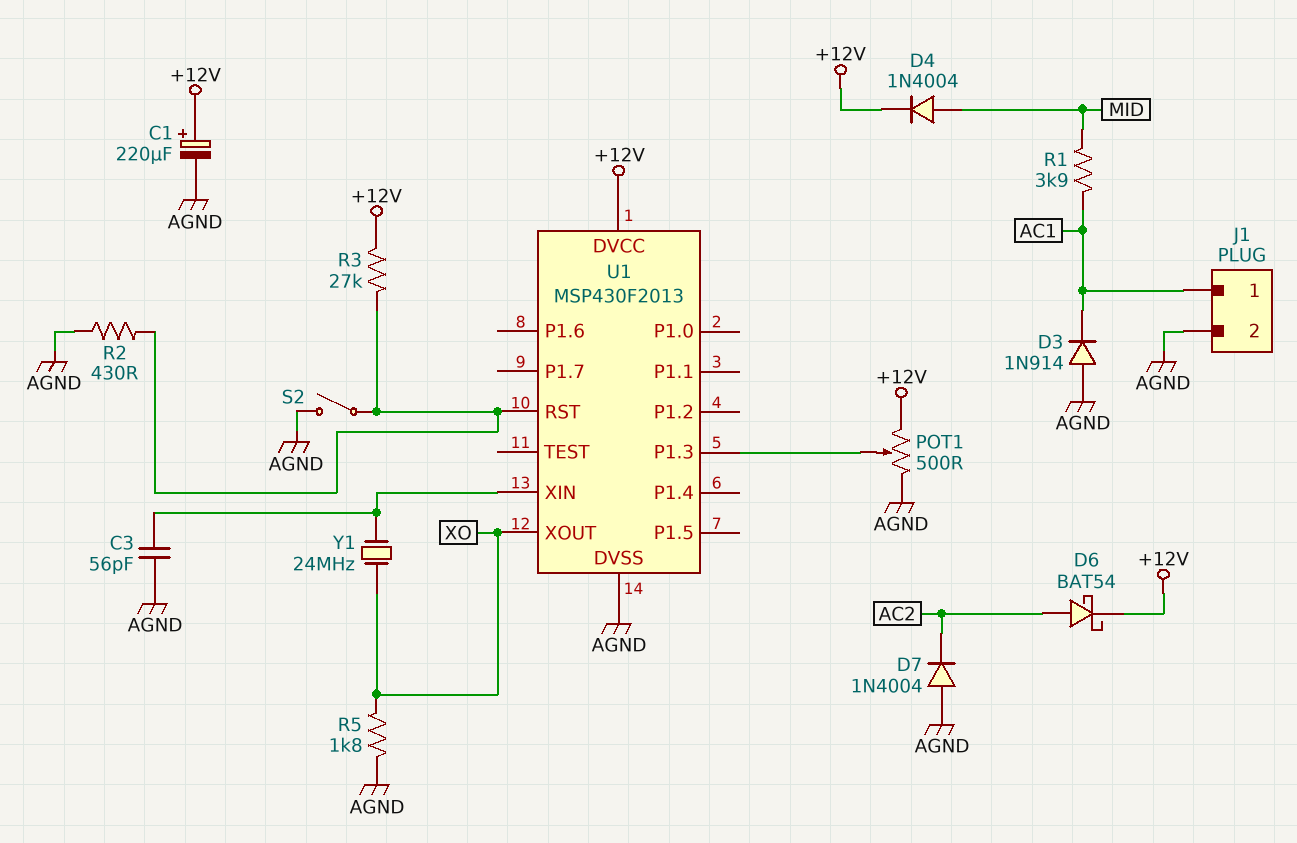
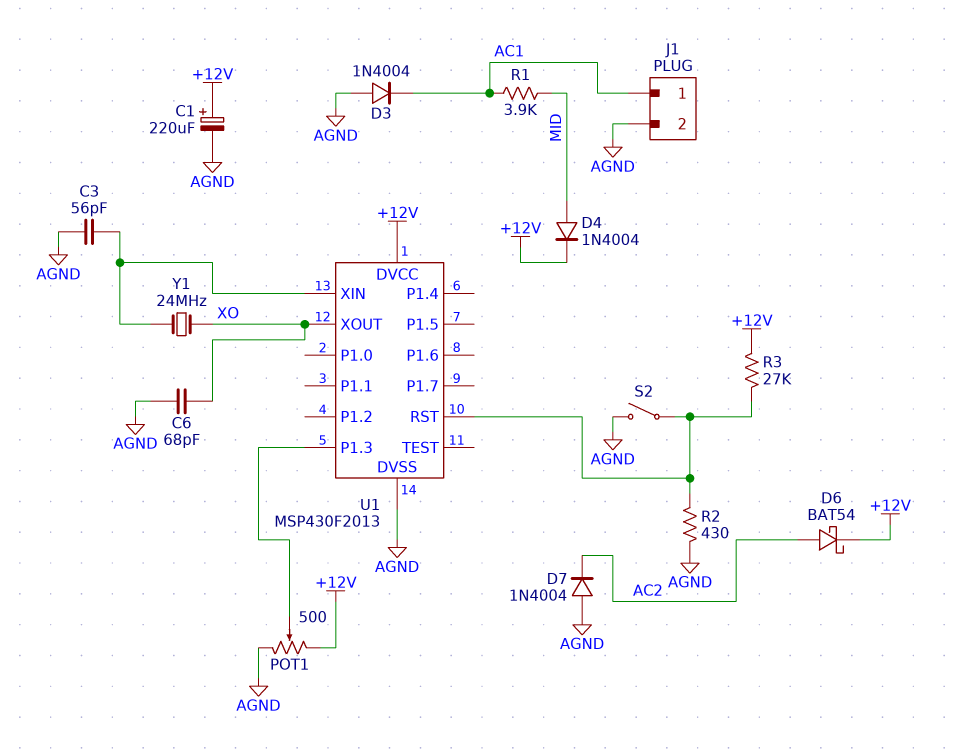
C6: none -> 68pF (AGND, XO)
D3: diode 1N914 (A AGND, K AC1) -> diode 1N4004 (A AGND, K AC1)
R5: 1.8k (AGND, XO) -> none

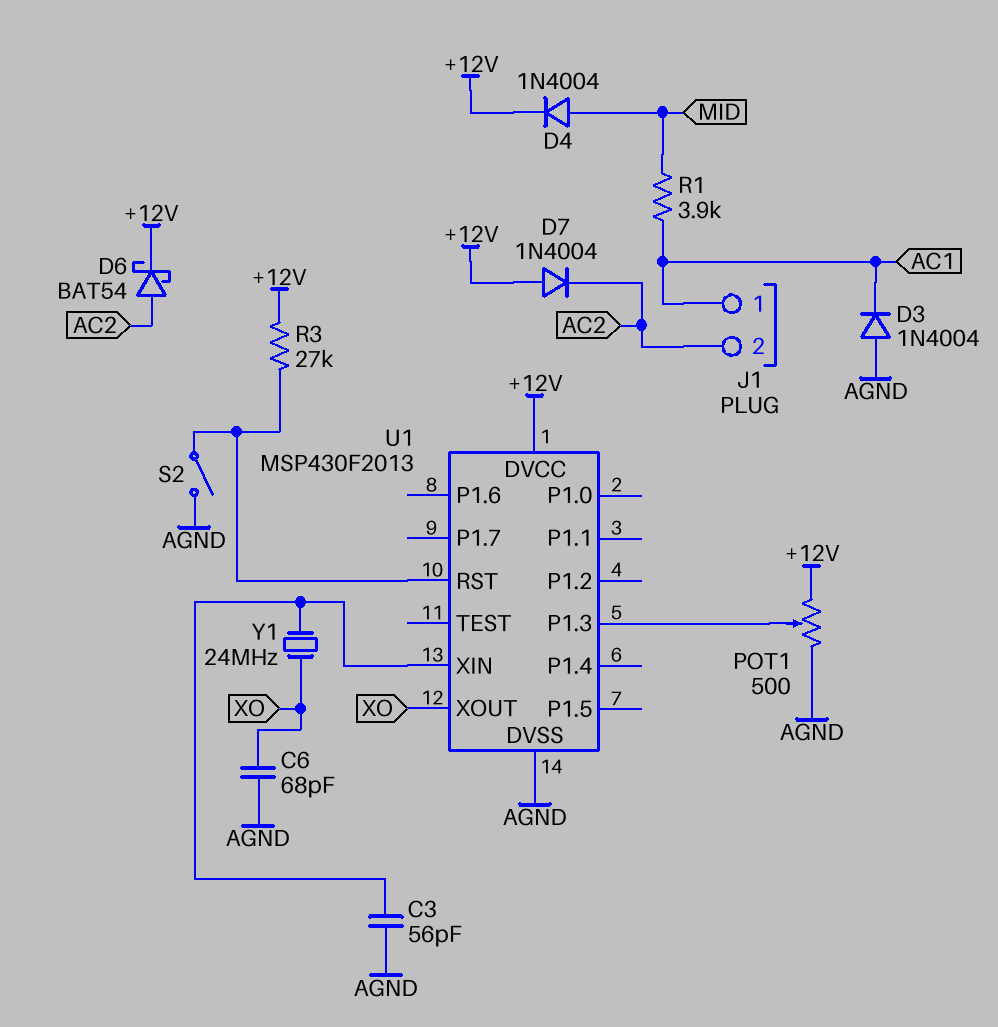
C1: 220uF (plus +12V, minus AGND) -> none
D7: diode 1N4004 (A AGND, K AC2) -> diode 1N4004 (A +12V, K AC2)
J1 pin 2: AGND -> AC2
R2: 430 (AGND, U1/RST) -> none

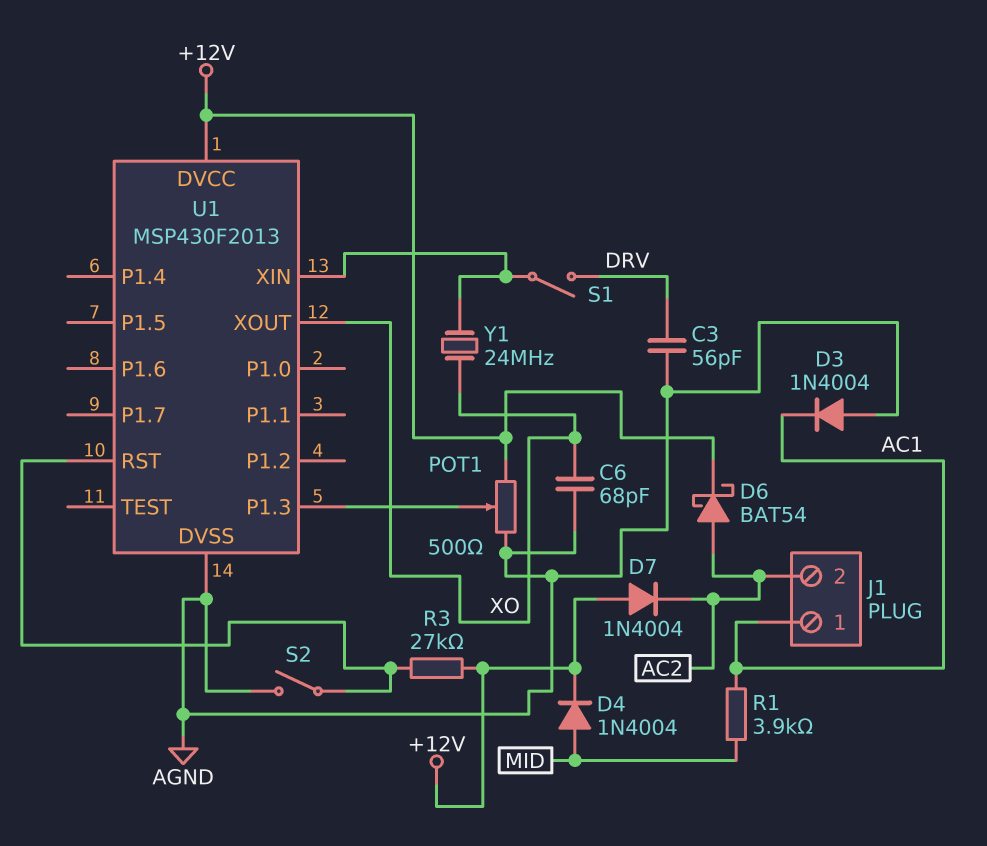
C3: 56pF (AGND, U1/XIN) -> 56pF (AGND, DRV)
S1: none -> switch (DRV, U1/XIN)

